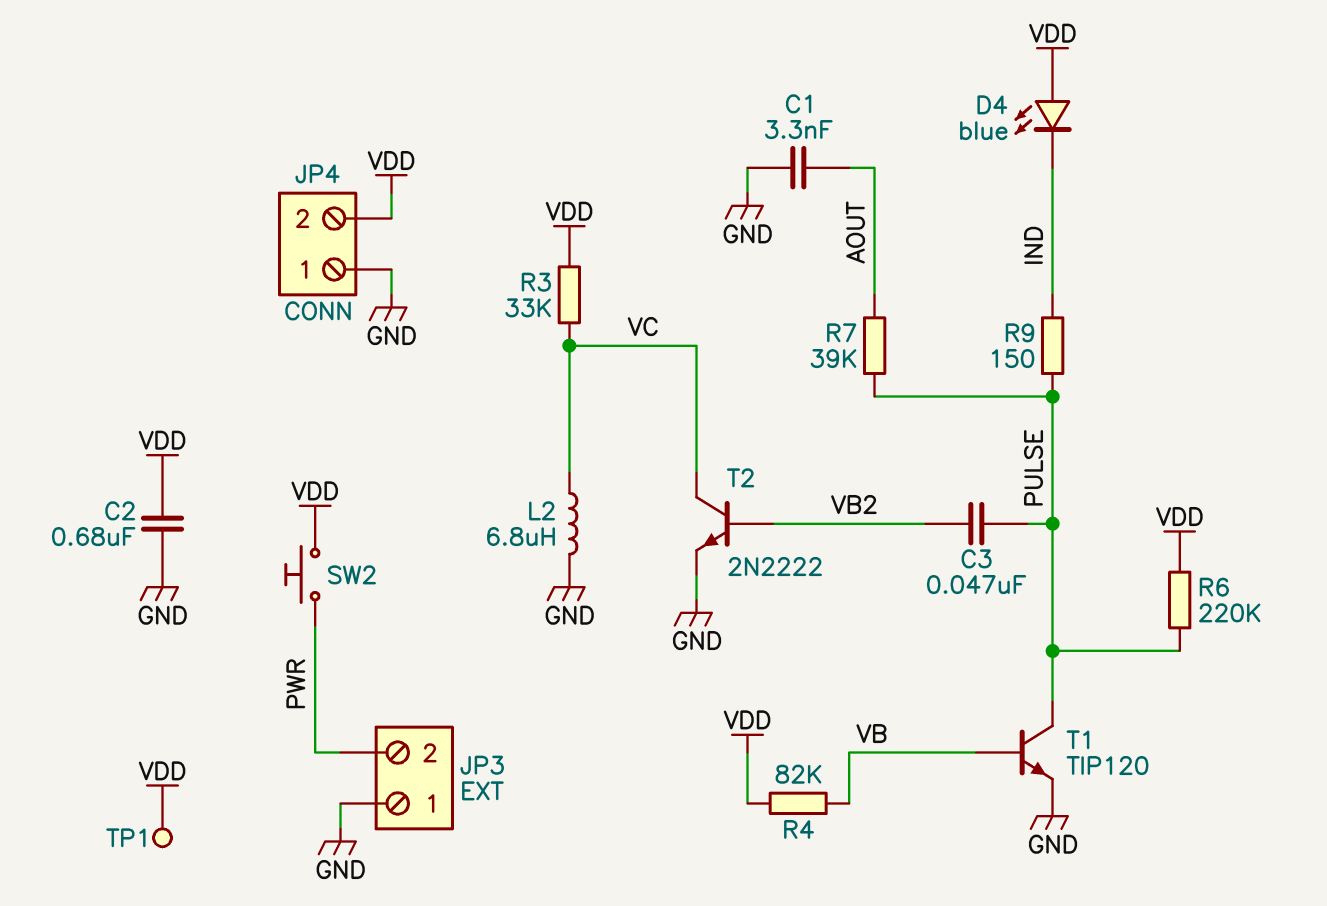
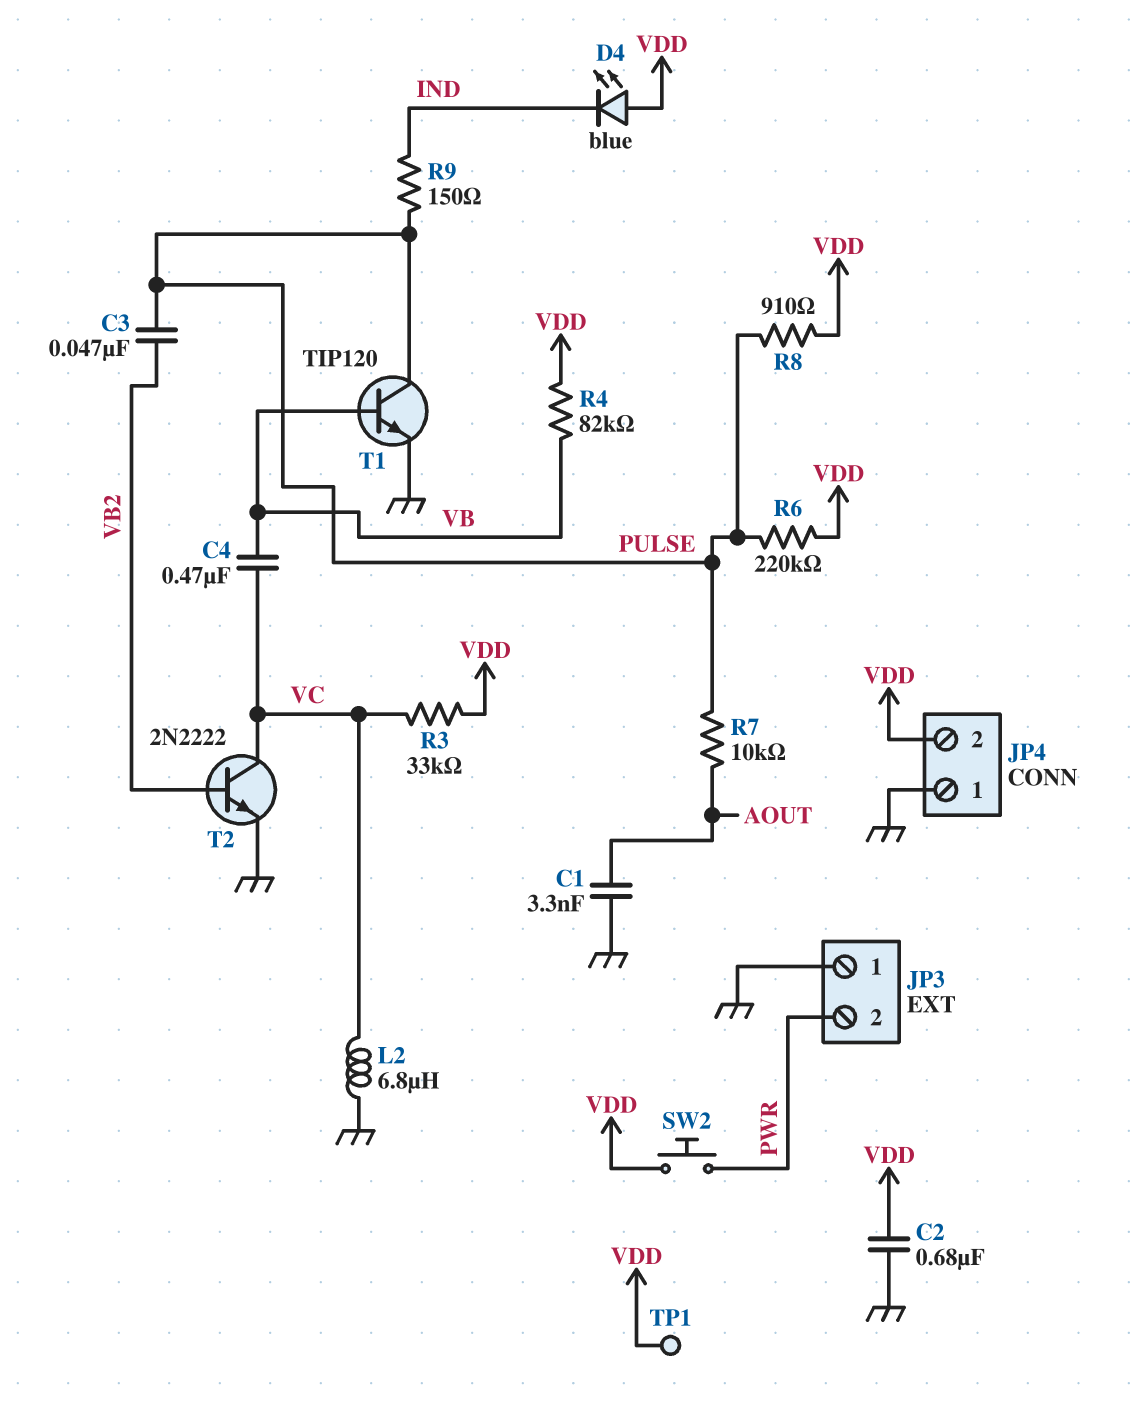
C4: none -> 470nF (VB, VC)
R7: 39k (AOUT, PULSE) -> 10k (AOUT, PULSE)
R8: none -> 910 (PULSE, VDD)

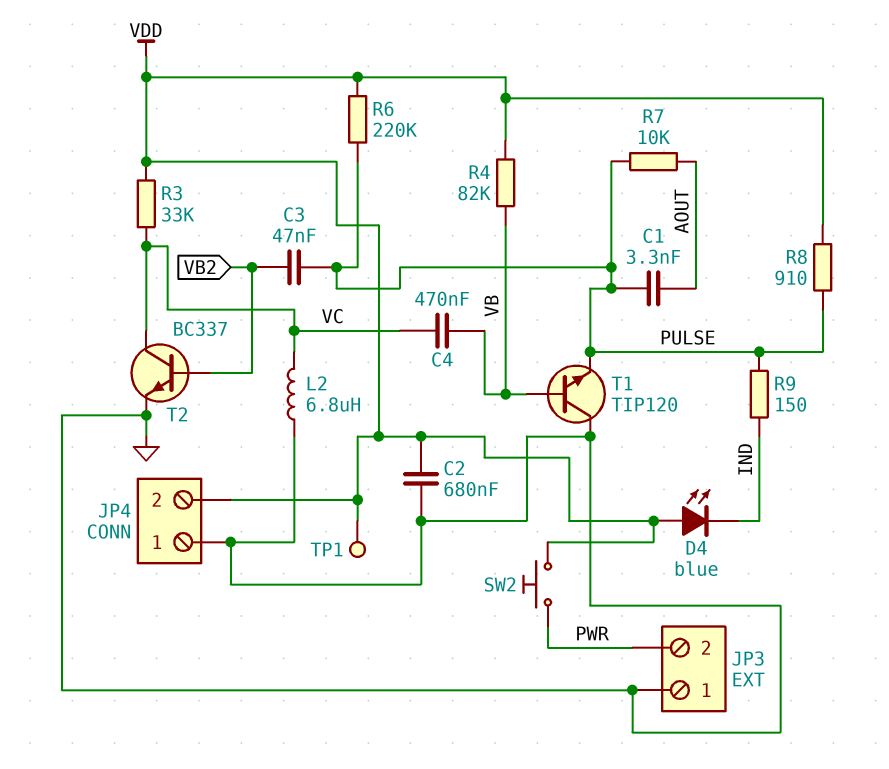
C1: 3.3nF (AOUT, GND) -> 3.3nF (AOUT, PULSE)
T1: NPN TIP120 (B VB, C PULSE, E GND) -> NPN TIP120 (B VB, C GND, E PULSE)
T2: NPN 2N2222 (B VB2, C VC, E GND) -> NPN BC337 (B VB2, C VC, E GND)

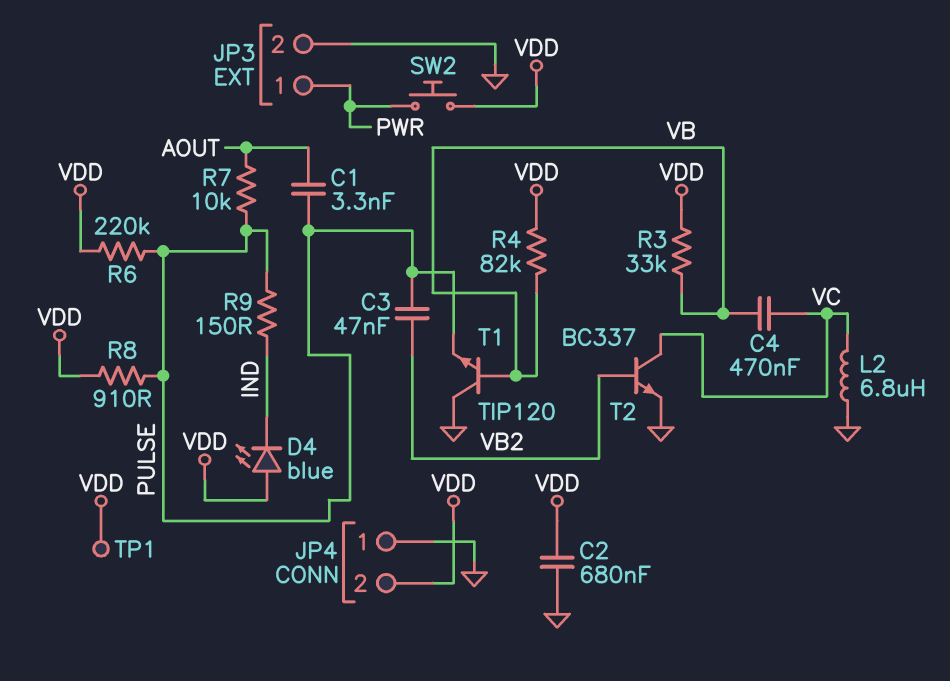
JP3 pin 1: GND -> PWR
JP3 pin 2: PWR -> GND
R3: 33k (VC, VDD) -> 33k (VB, VDD)

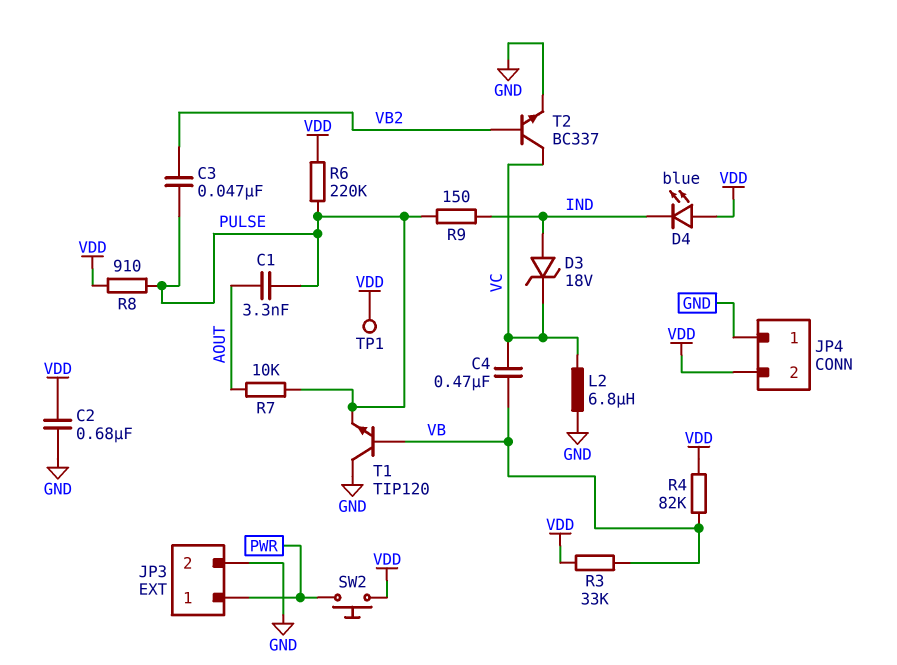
D3: none -> zener 18V (A IND, K VC)

